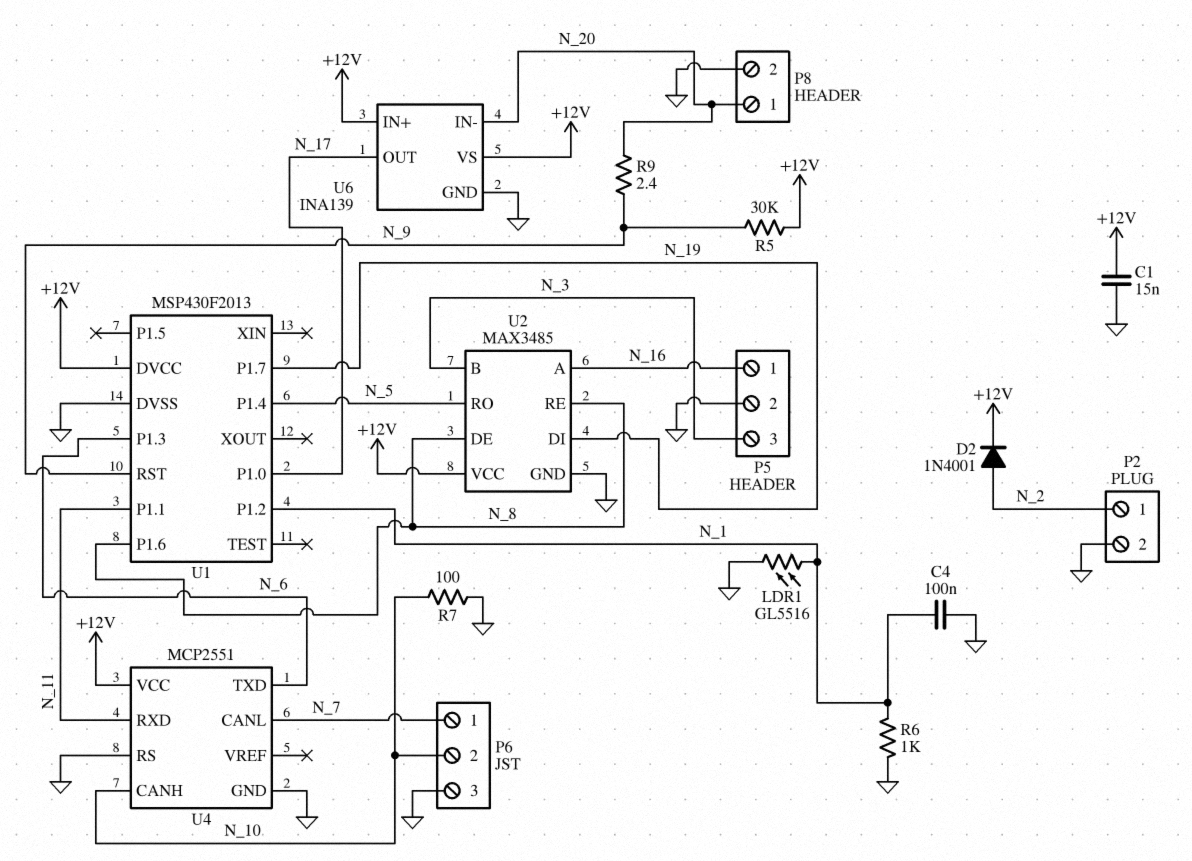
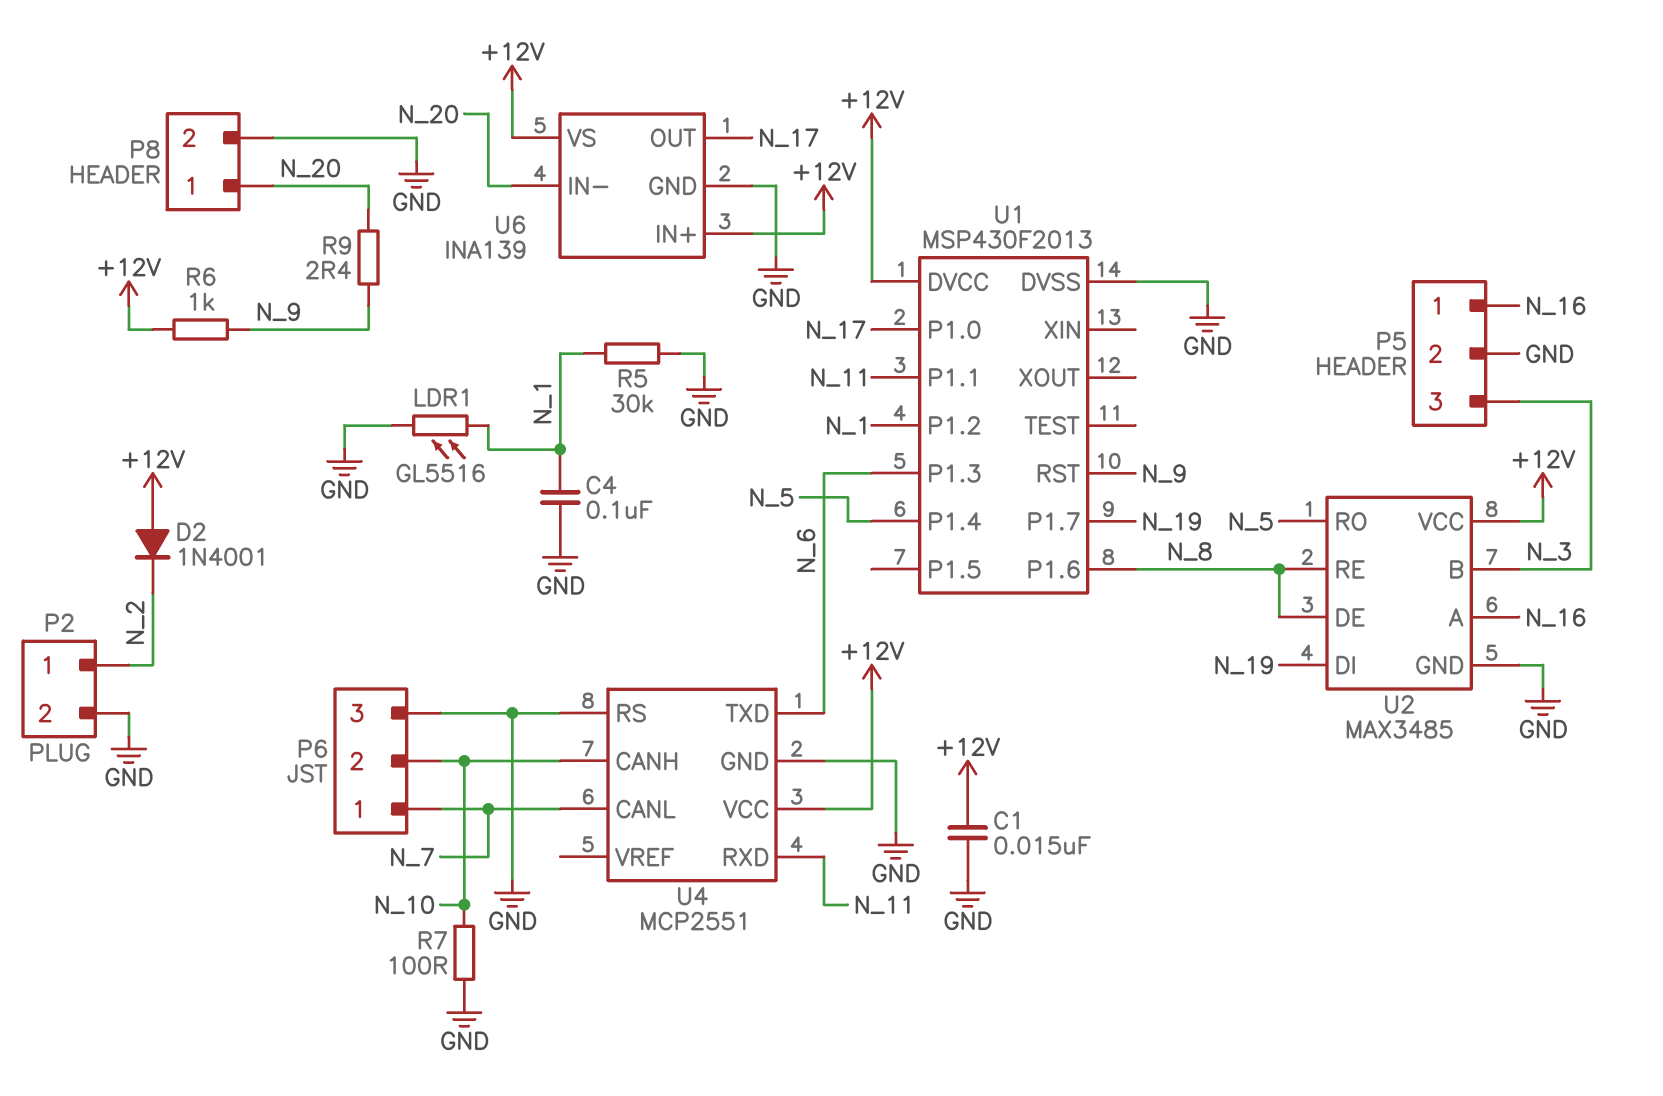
D2: diode 1N4001 (A N_2, K +12V) -> diode 1N4001 (A +12V, K N_2)
R5: 30k (+12V, N_9) -> 30k (GND, N_1)
R6: 1k (GND, N_1) -> 1k (+12V, N_9)

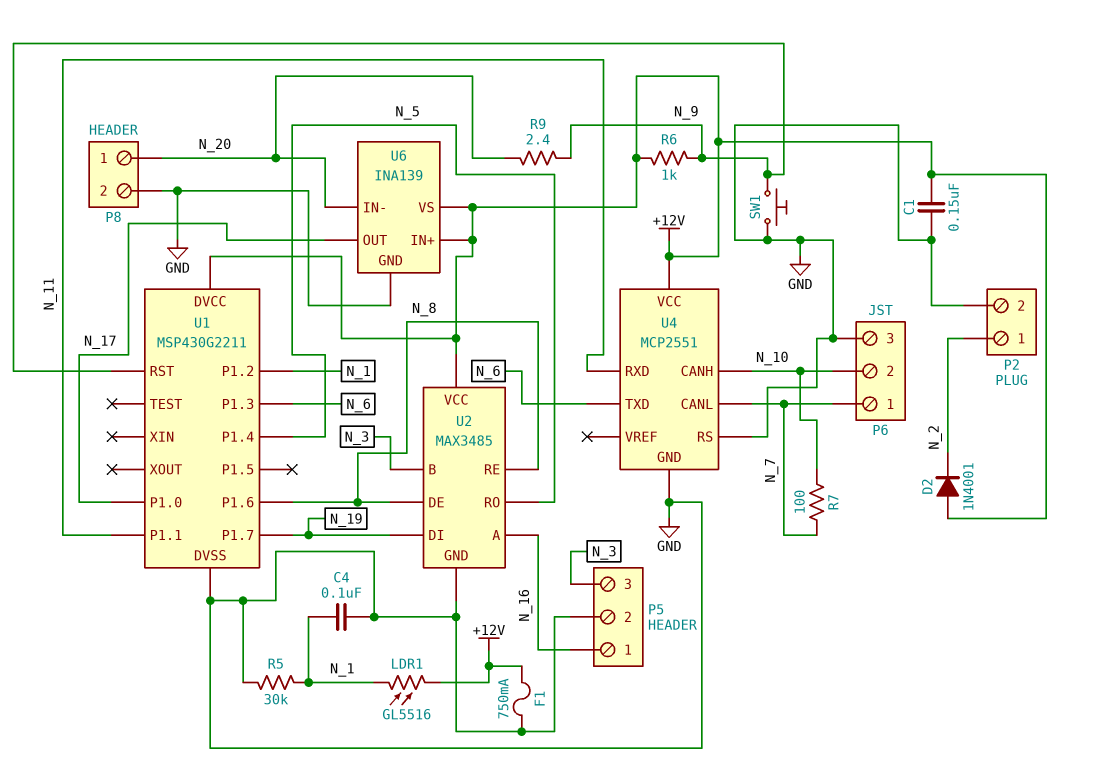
C1: 15nF (+12V, GND) -> 150nF (+12V, GND)
F1: none -> 750mA (+12V, GND)
LDR1: GL5516 (GND, N_1) -> GL5516 (+12V, N_1)
R7: 100 (GND, N_10) -> 100 (N_7, N_10)
SW1: none -> button (GND, N_9)
U1: MSP430F2013 -> MSP430G2211

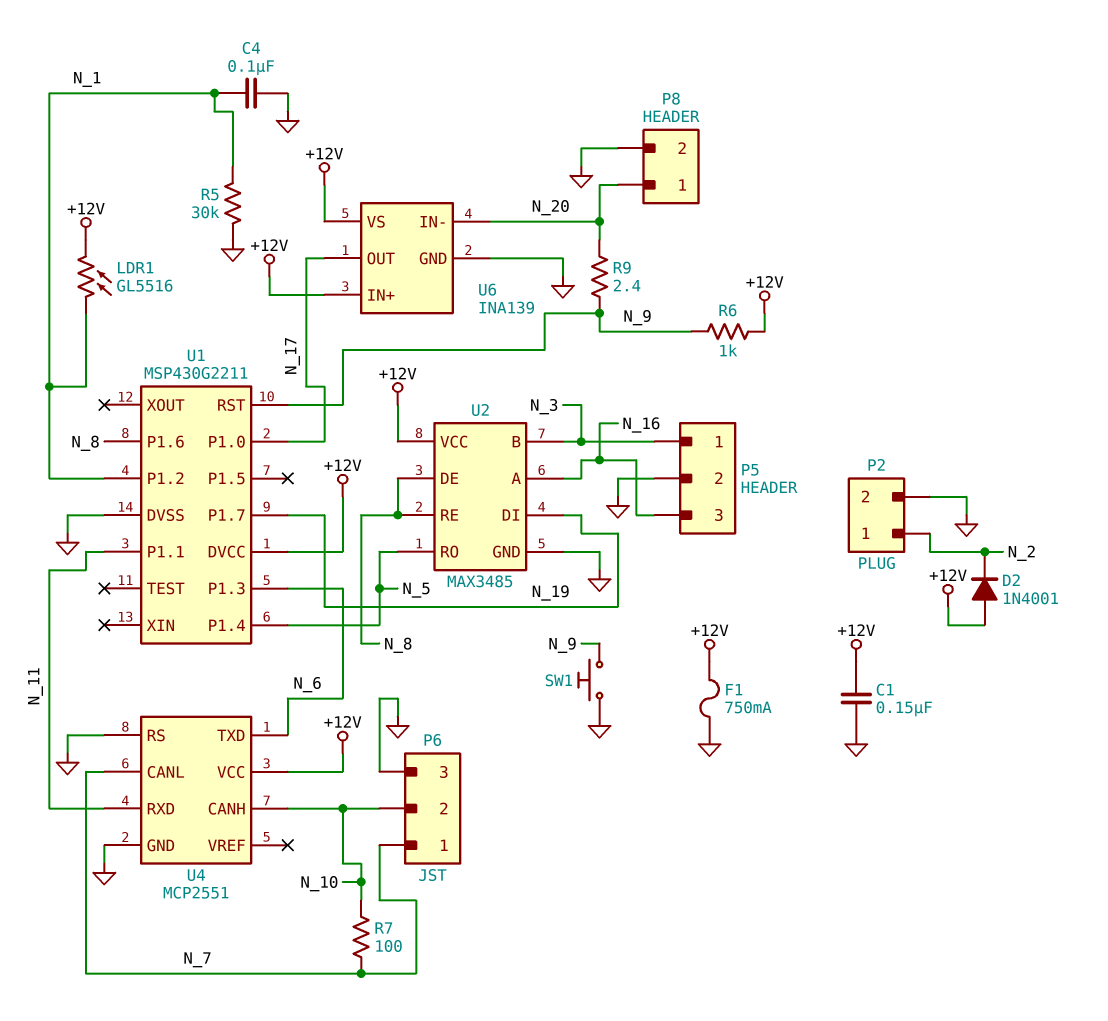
P5 pin 1: N_16 -> N_3
P5 pin 3: N_3 -> N_16

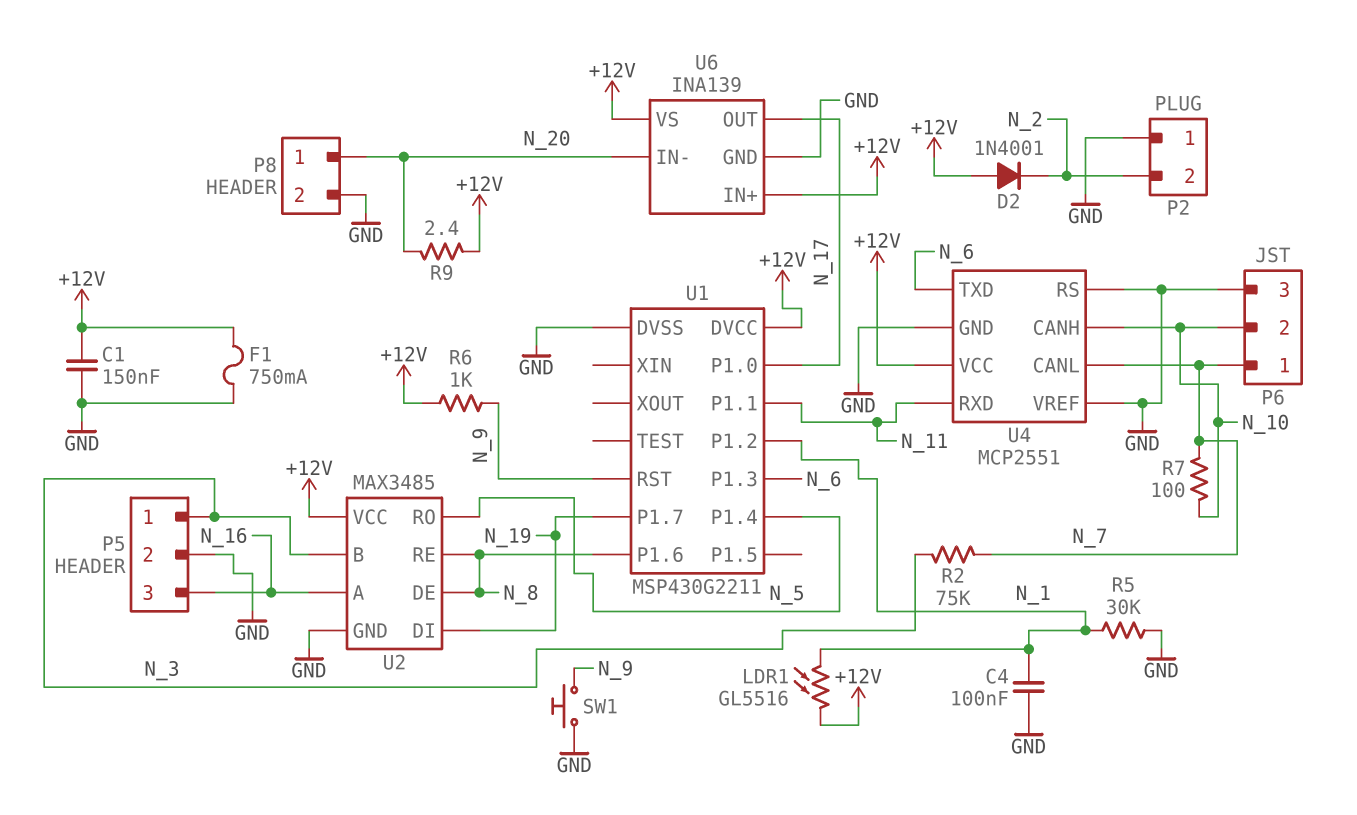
P2 pin 1: N_2 -> GND
P2 pin 2: GND -> N_2
R2: none -> 75k (N_3, N_7)
R9: 2.4 (N_9, N_20) -> 2.4 (+12V, N_20)
U4 pin VREF: none -> GND

